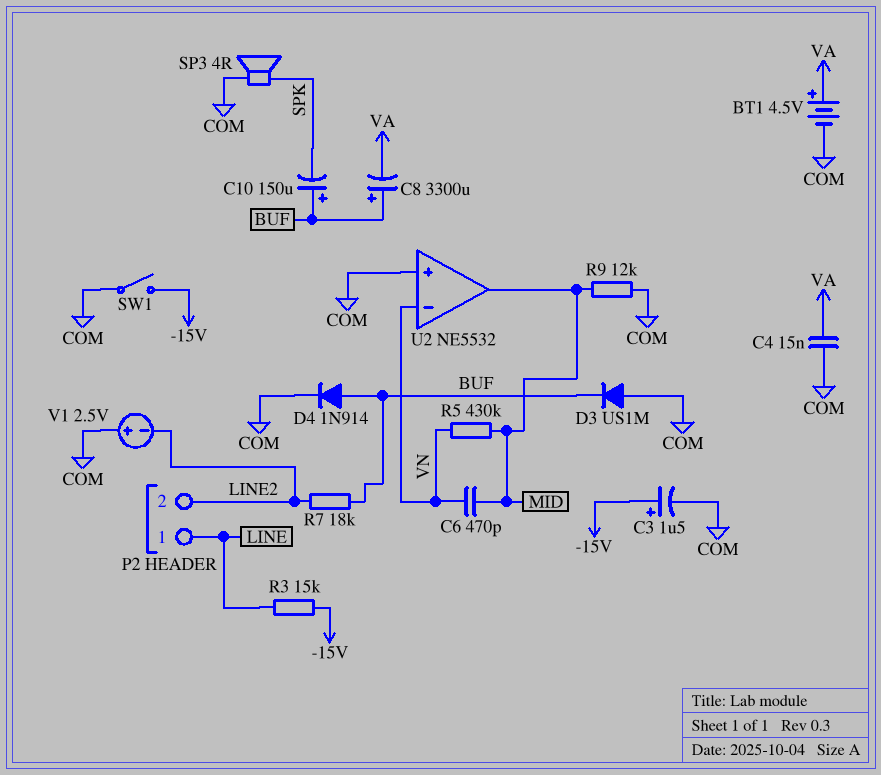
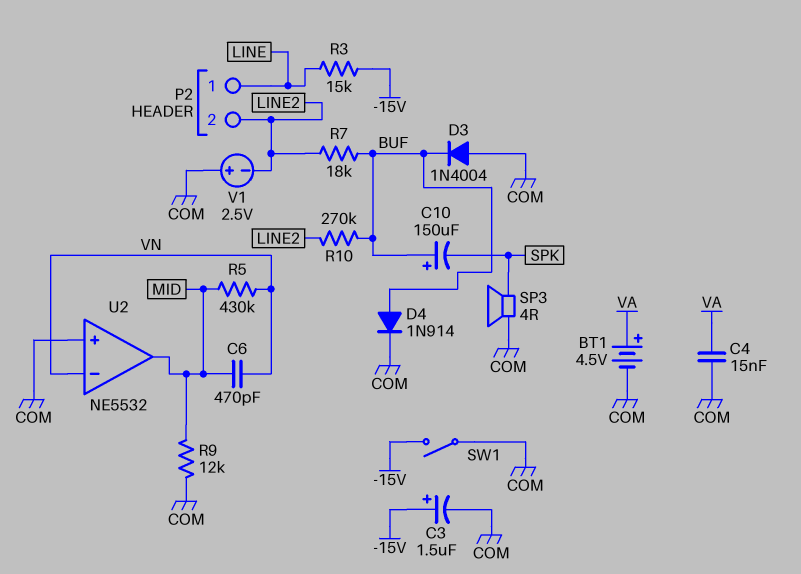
C8: 3300uF (plus BUF, minus VA) -> none
D3: diode US1M (A COM, K BUF) -> diode 1N4004 (A COM, K BUF)
R10: none -> 270k (BUF, LINE2)

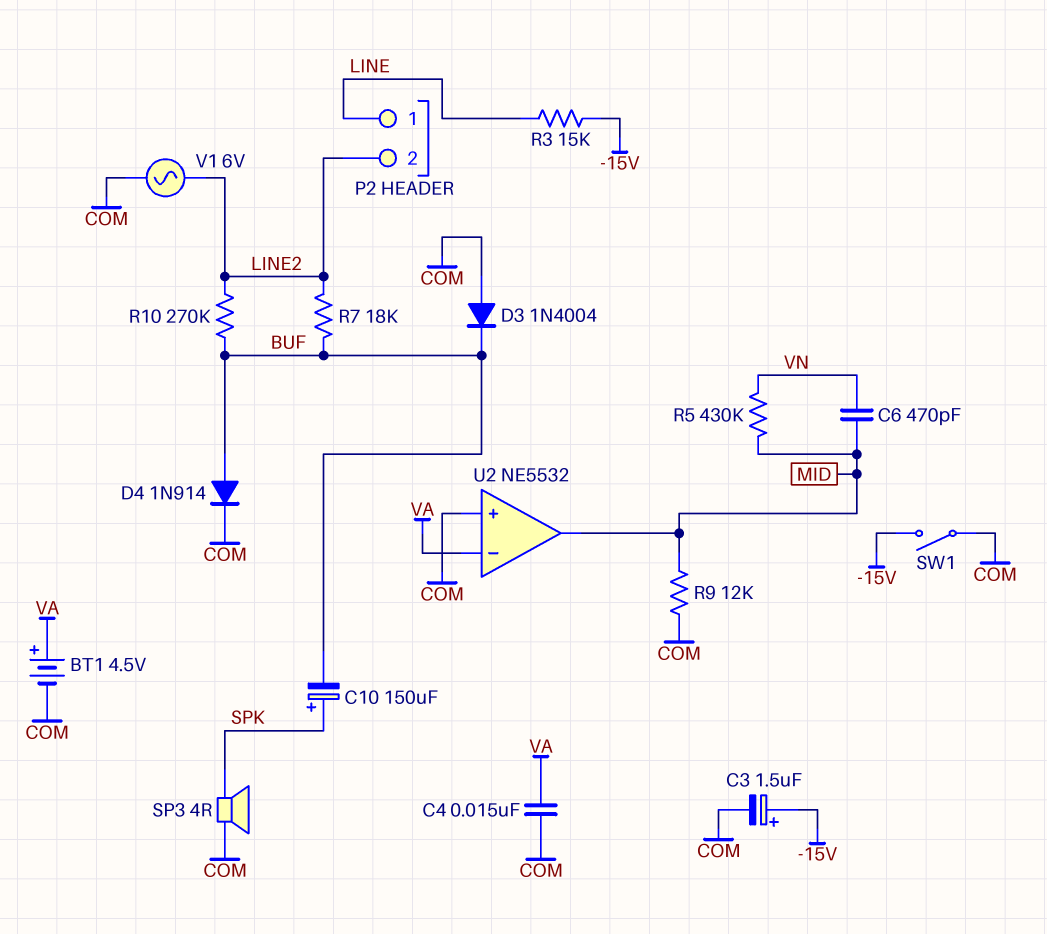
C10: 150uF (plus BUF, minus SPK) -> 150uF (plus SPK, minus BUF)
U2 pin in-: VN -> VA
V1: 2.5V (plus COM, minus LINE2) -> AC 6V (COM, LINE2)

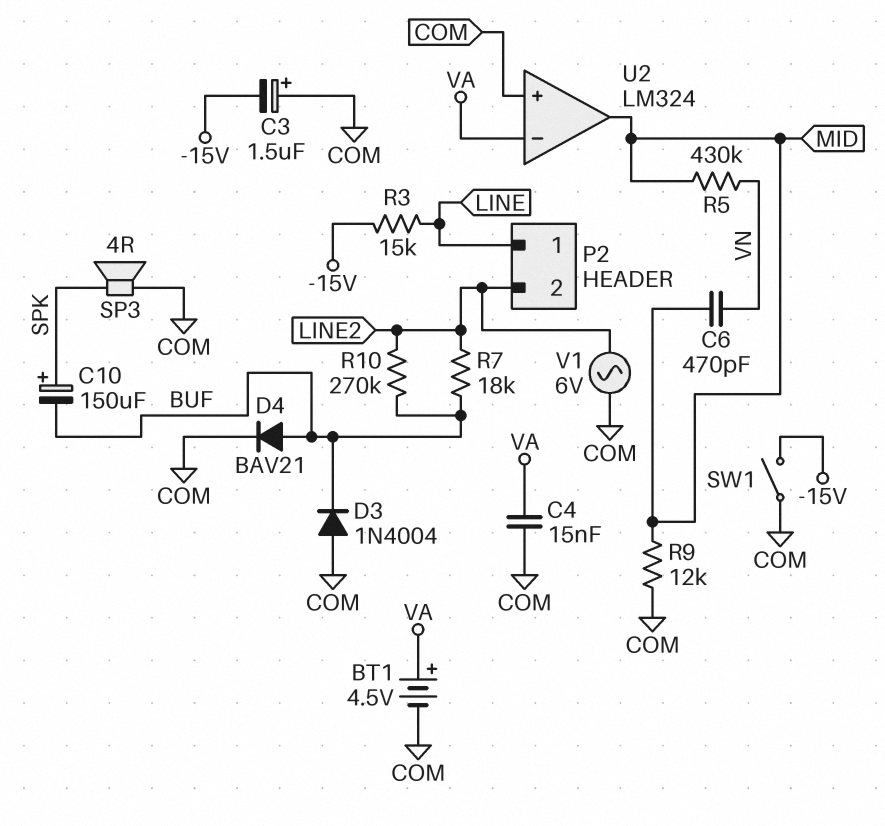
C3: 1.5uF (plus -15V, minus COM) -> 1.5uF (plus COM, minus -15V)
D4: diode 1N914 (A BUF, K COM) -> diode BAV21 (A BUF, K COM)
U2: NE5532 -> LM324

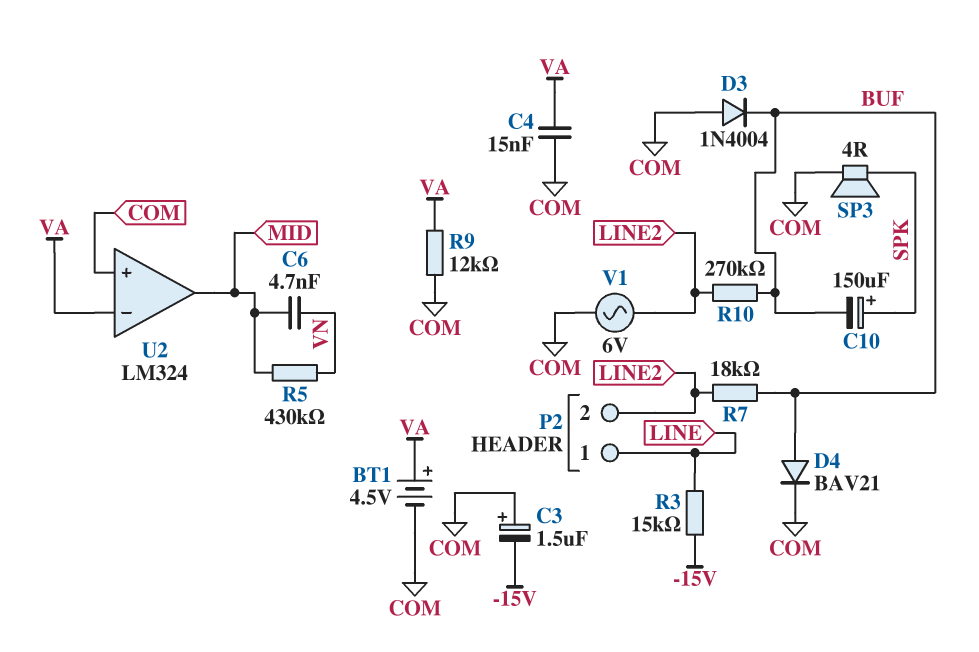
C6: 470pF (MID, VN) -> 4.7nF (MID, VN)
R9: 12k (COM, MID) -> 12k (COM, VA)
SW1: switch (-15V, COM) -> none

